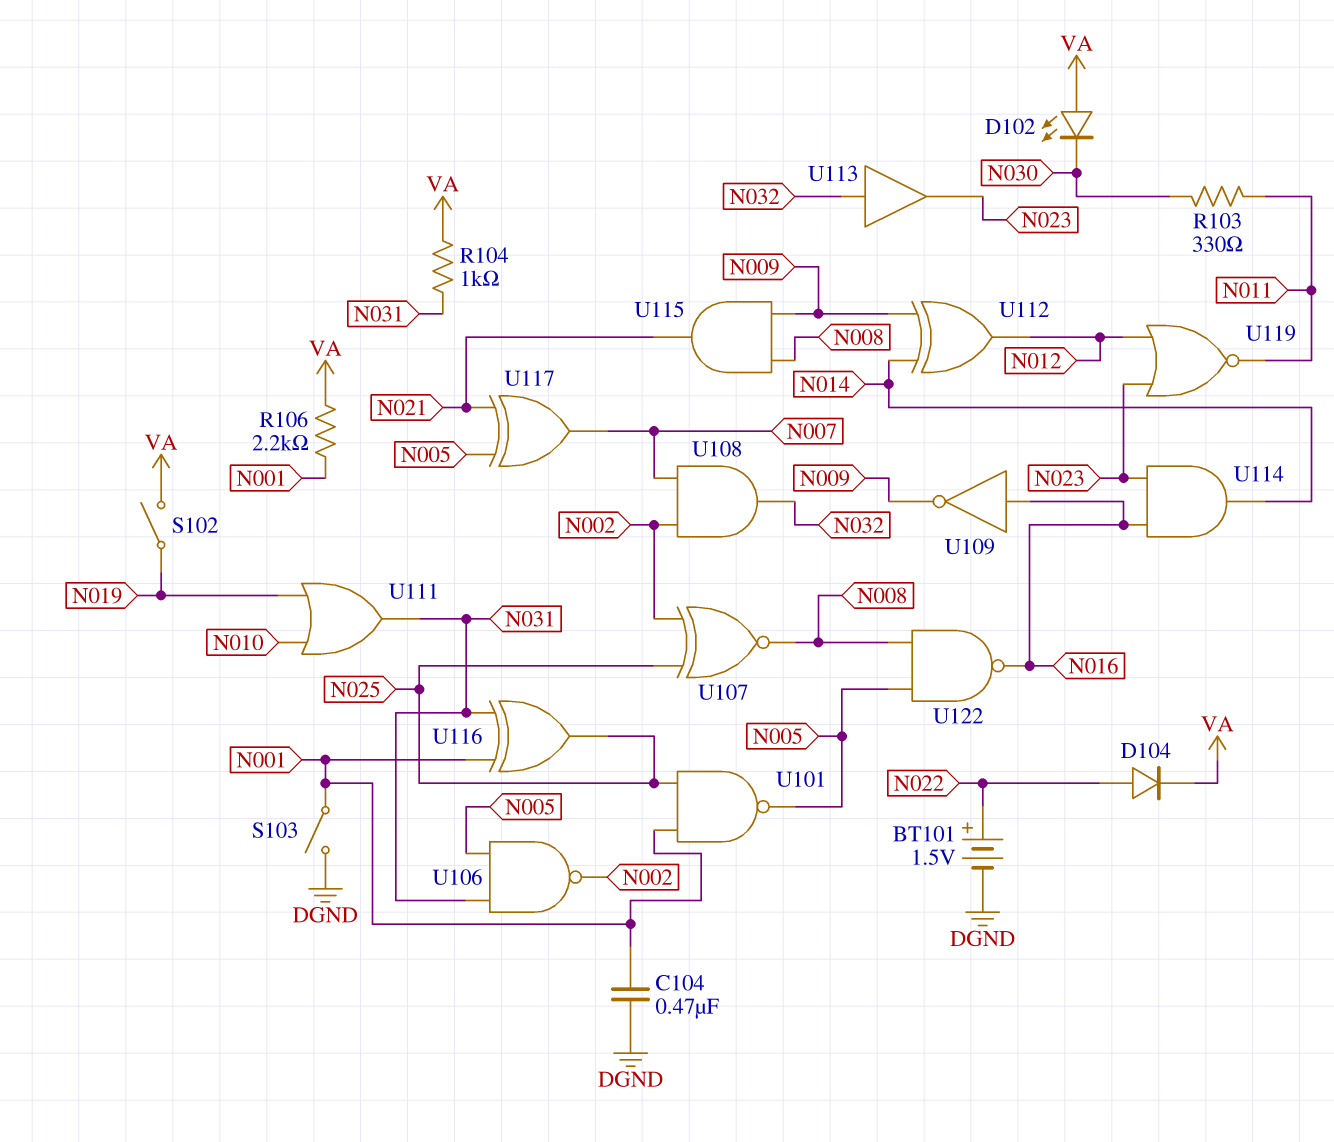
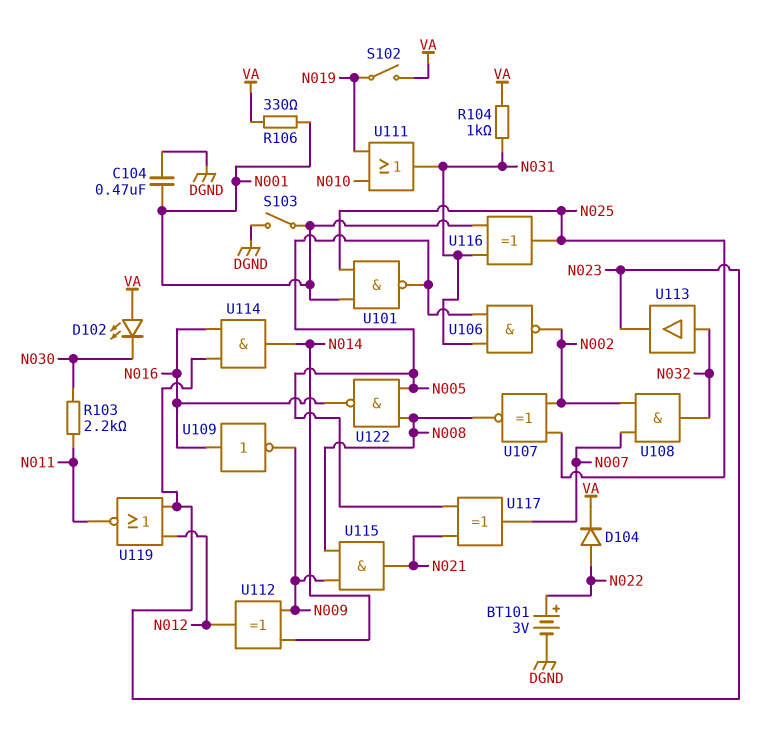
BT101: 1.5V (plus N022, minus DGND) -> 3V (plus N022, minus DGND)
R103: 330 (N011, N030) -> 2.2k (N011, N030)
R106: 2.2k (N001, VA) -> 330 (N001, VA)

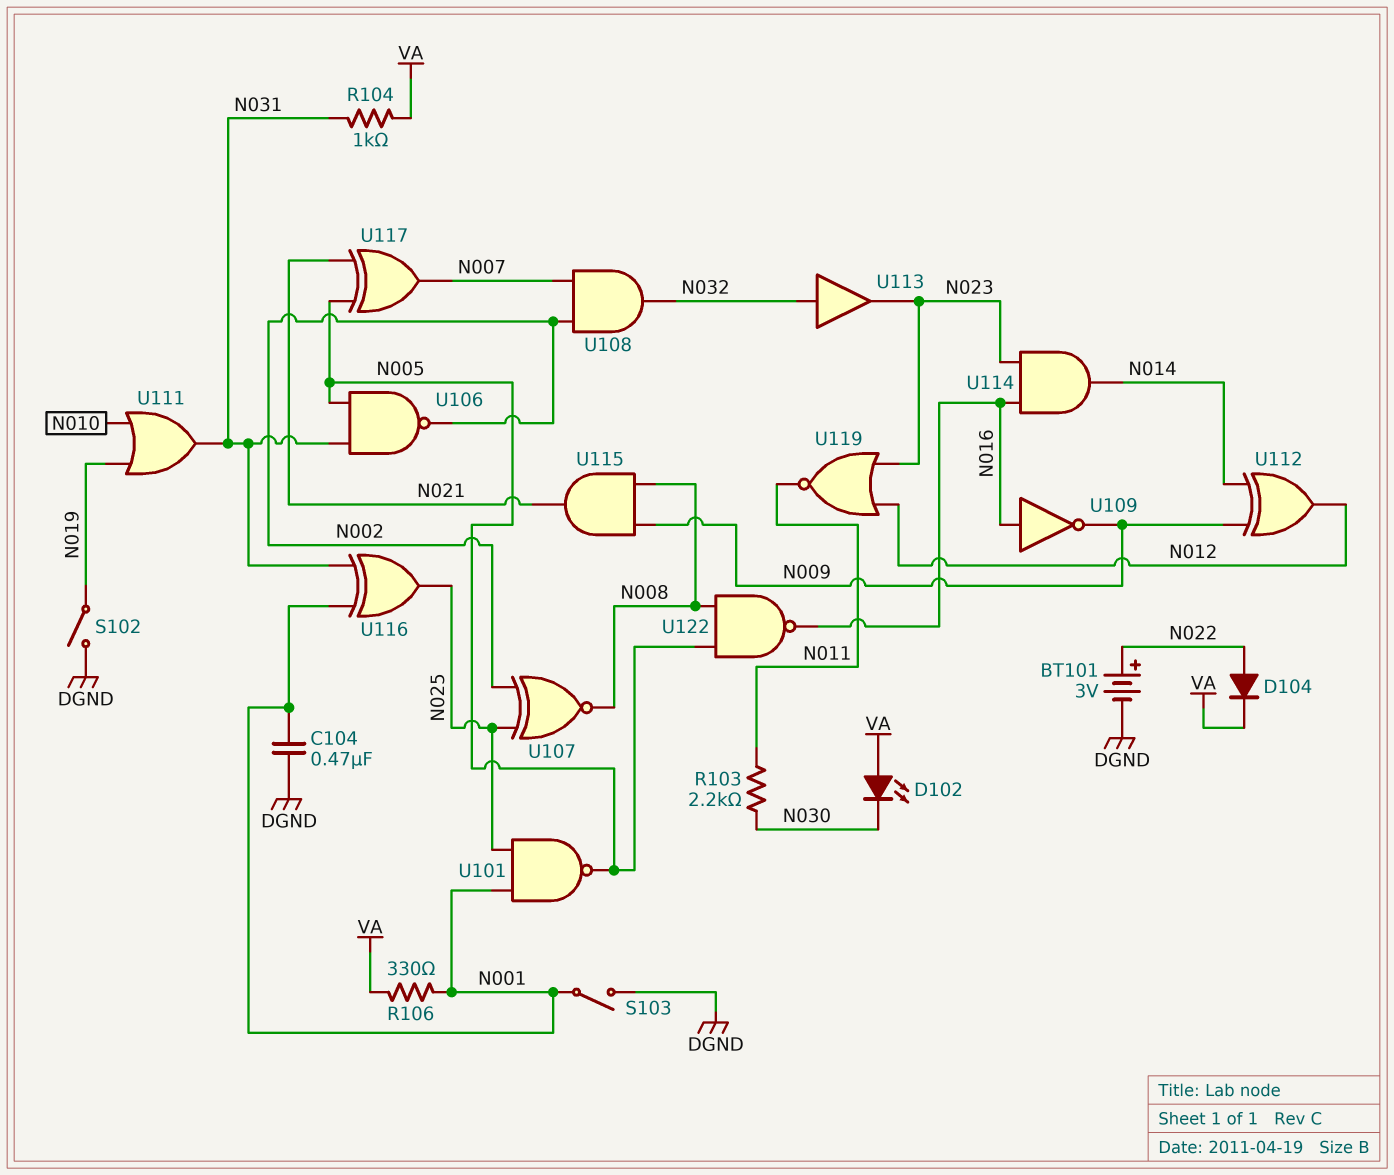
S102: switch (N019, VA) -> switch (DGND, N019)

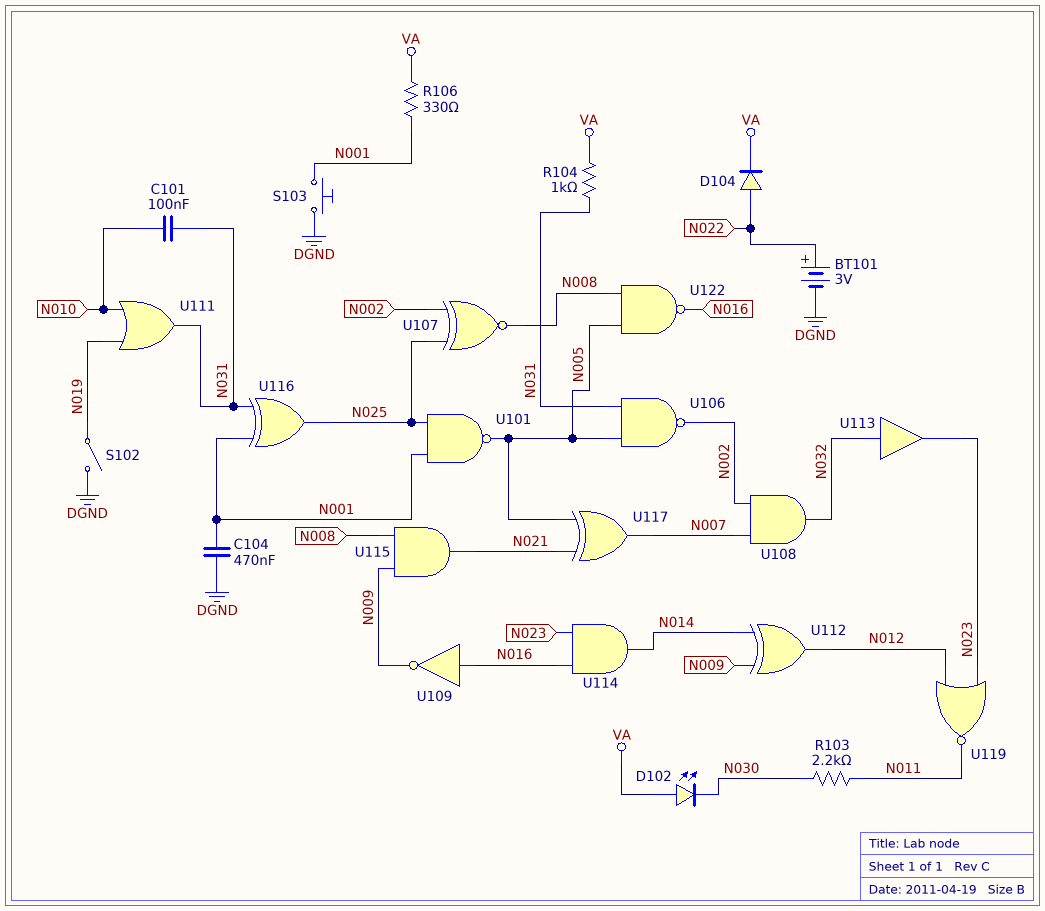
C101: none -> 100nF (N010, N031)
S103: switch (DGND, N001) -> button (DGND, N001)

